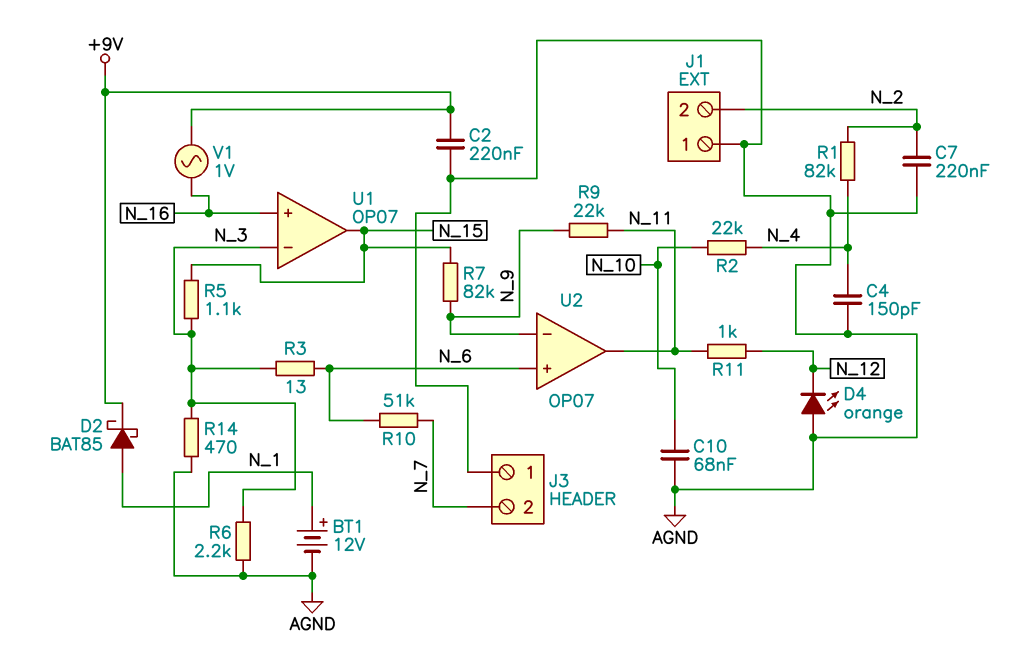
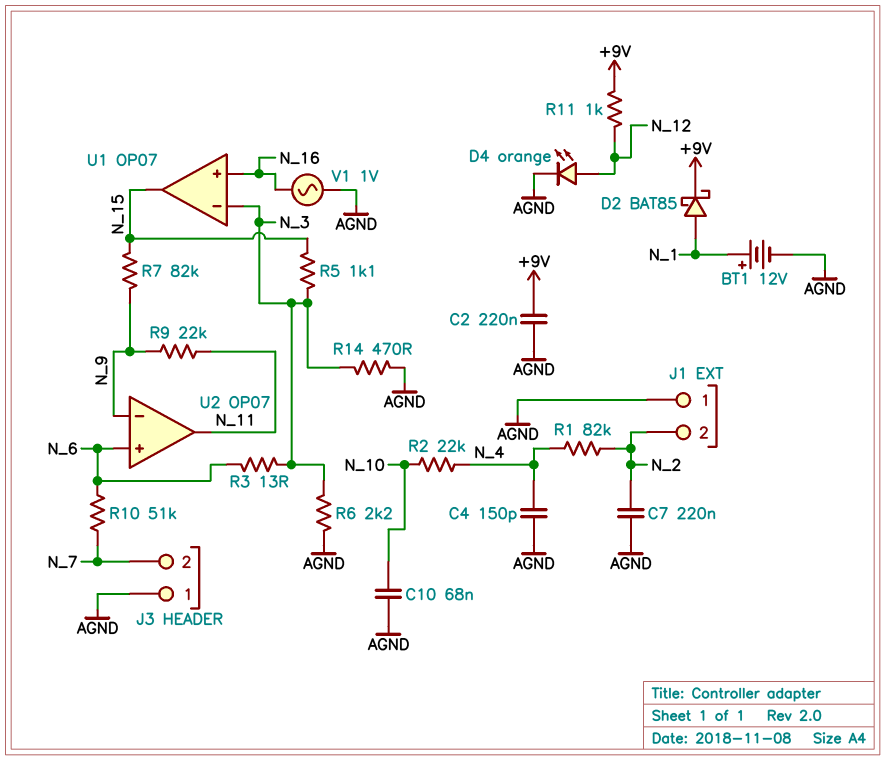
D4: LED orange (A AGND, K N_12) -> LED orange (A N_12, K AGND)
R11: 1k (N_11, N_12) -> 1k (+9V, N_12)
V1: AC 1V (+9V, N_16) -> AC 1V (AGND, N_16)

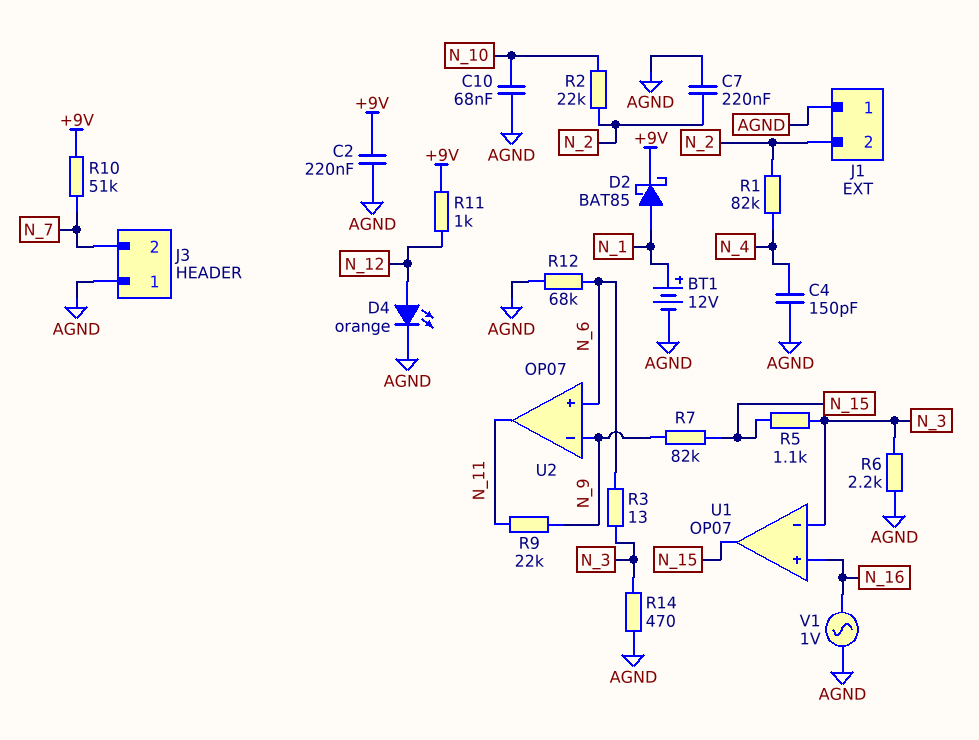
R2: 22k (N_4, N_10) -> 22k (N_2, N_10)
R10: 51k (N_6, N_7) -> 51k (+9V, N_7)
R12: none -> 68k (AGND, N_6)

